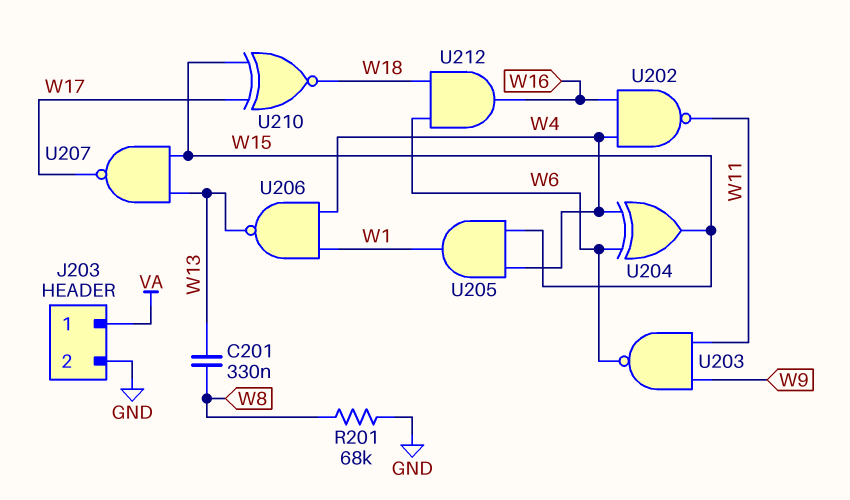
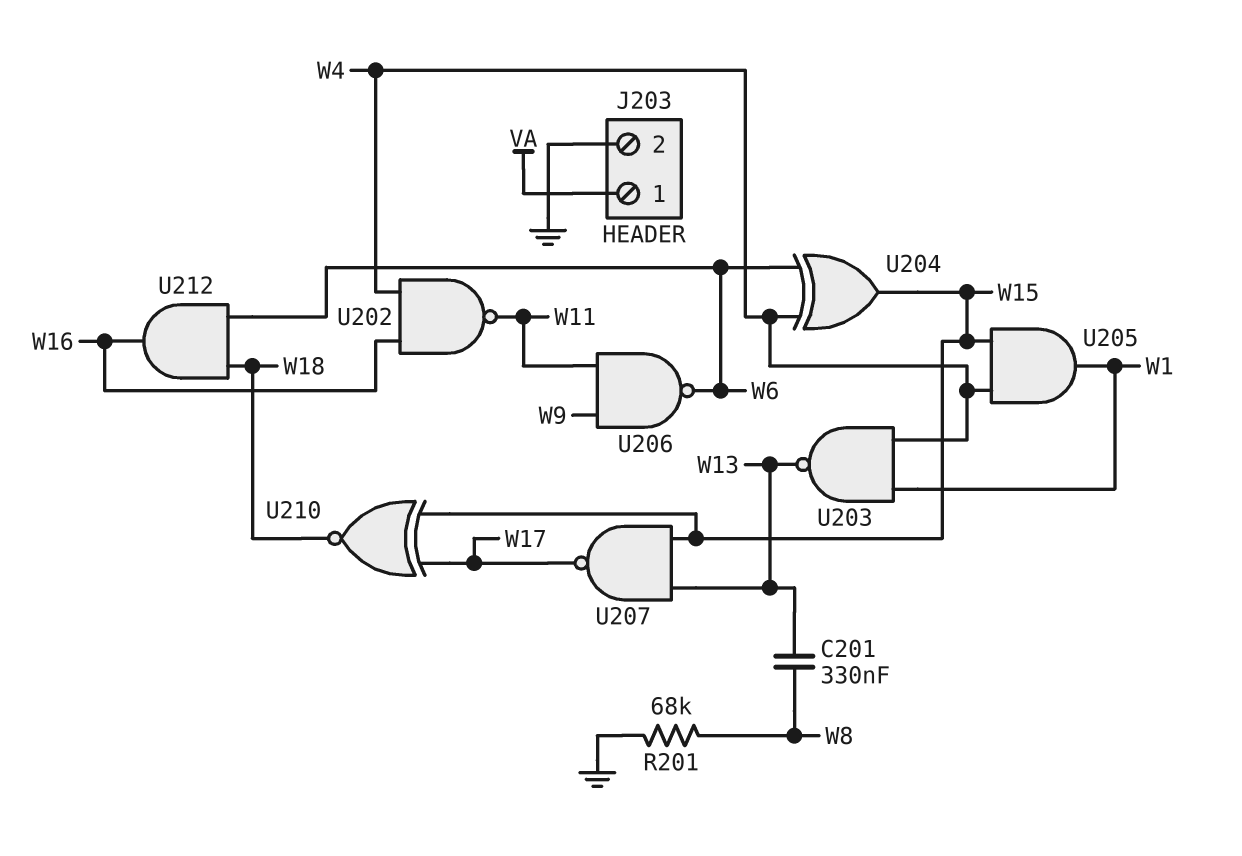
U203: NAND (in W9, in W11, out W6) -> NAND (in W1, in W4, out W13)
U206: NAND (in W1, in W4, out W13) -> NAND (in W9, in W11, out W6)

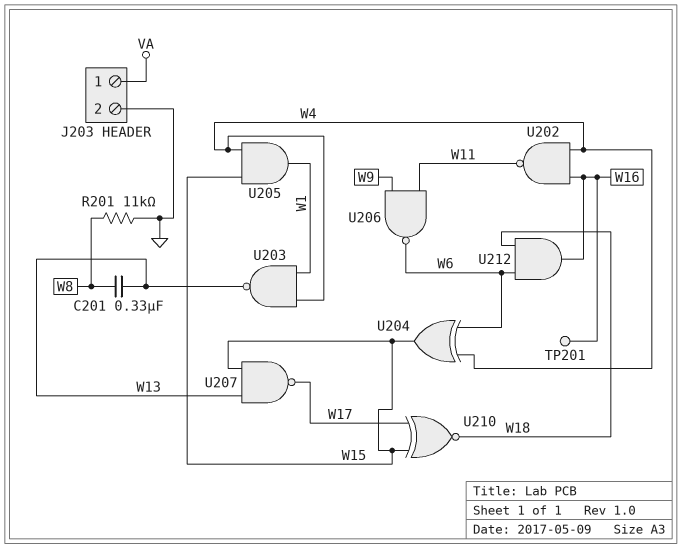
R201: 68k (GND, W8) -> 11k (GND, W8)
TP201: none -> test point (W16)

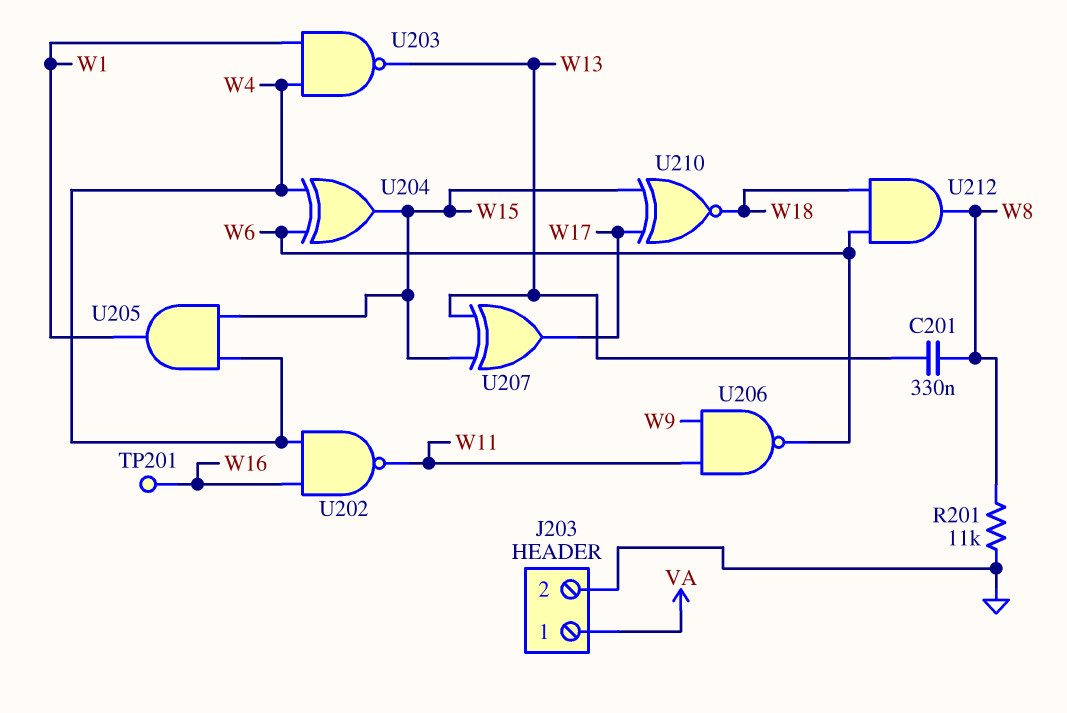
U207: NAND (in W13, in W15, out W17) -> XOR (in W13, in W15, out W17)
U212: AND (in W6, in W18, out W16) -> AND (in W6, in W18, out W8)

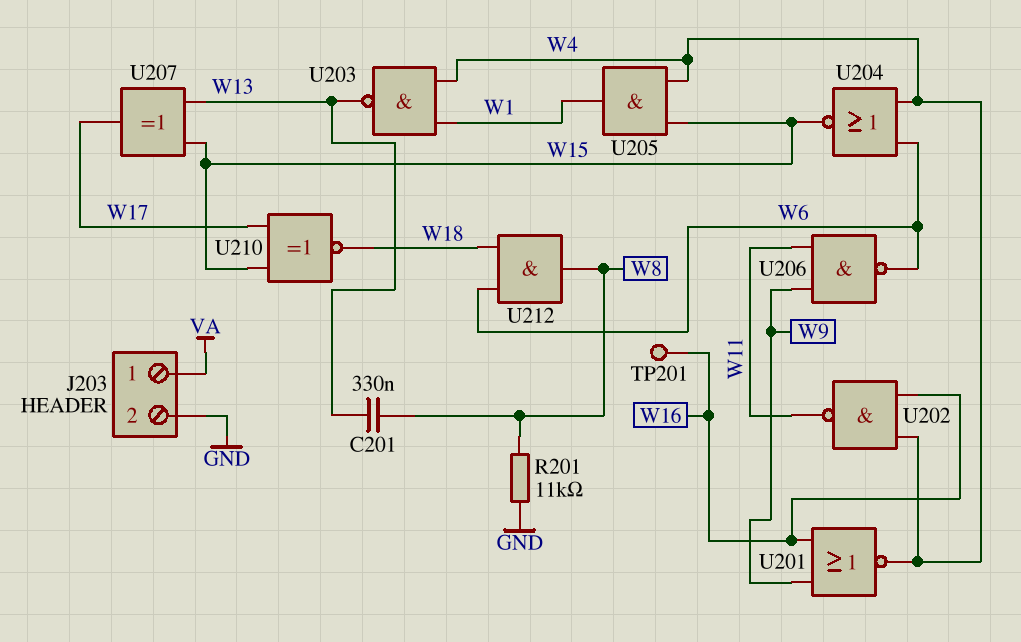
U201: none -> NOR (in W9, in W16, out W4)
U204: XOR (in W4, in W6, out W15) -> NOR (in W4, in W6, out W15)

